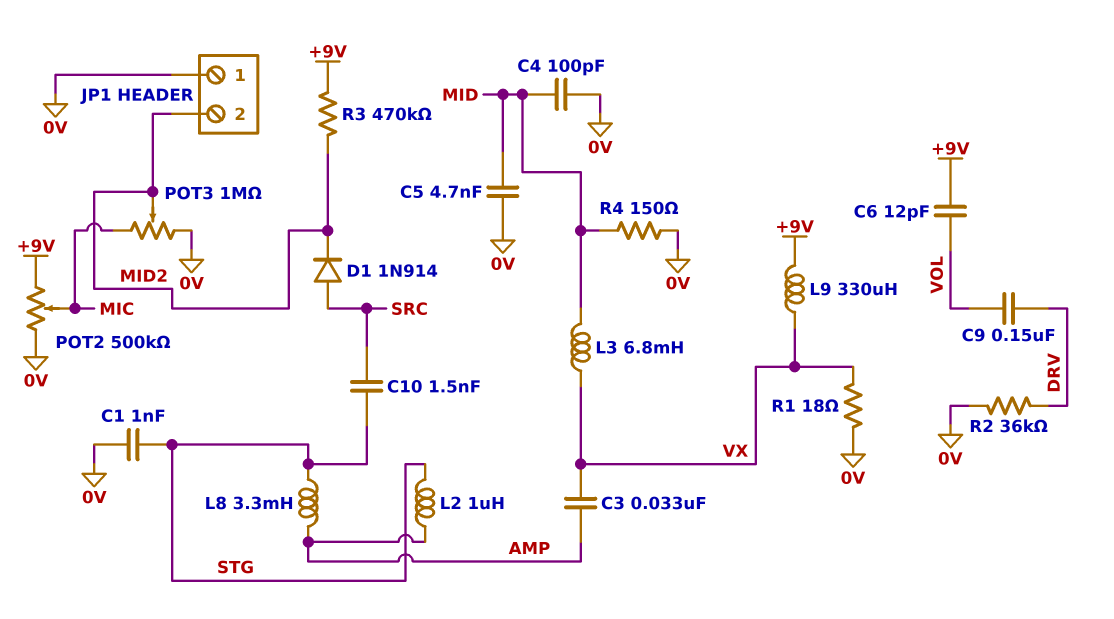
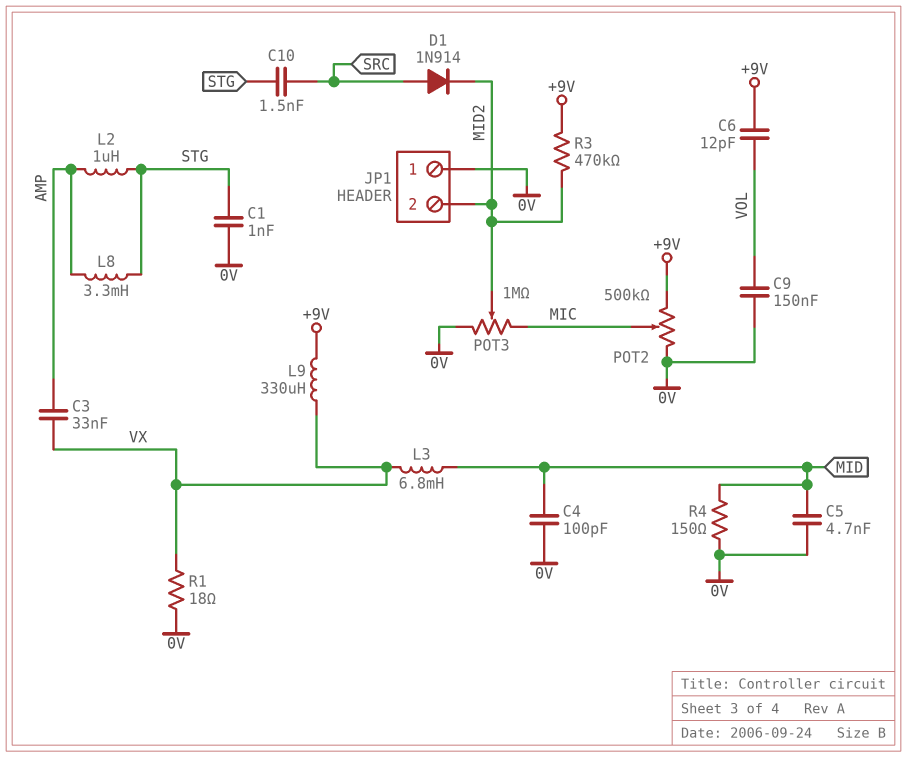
C9: 150nF (DRV, VOL) -> 150nF (0V, VOL)
R2: 36k (0V, DRV) -> none

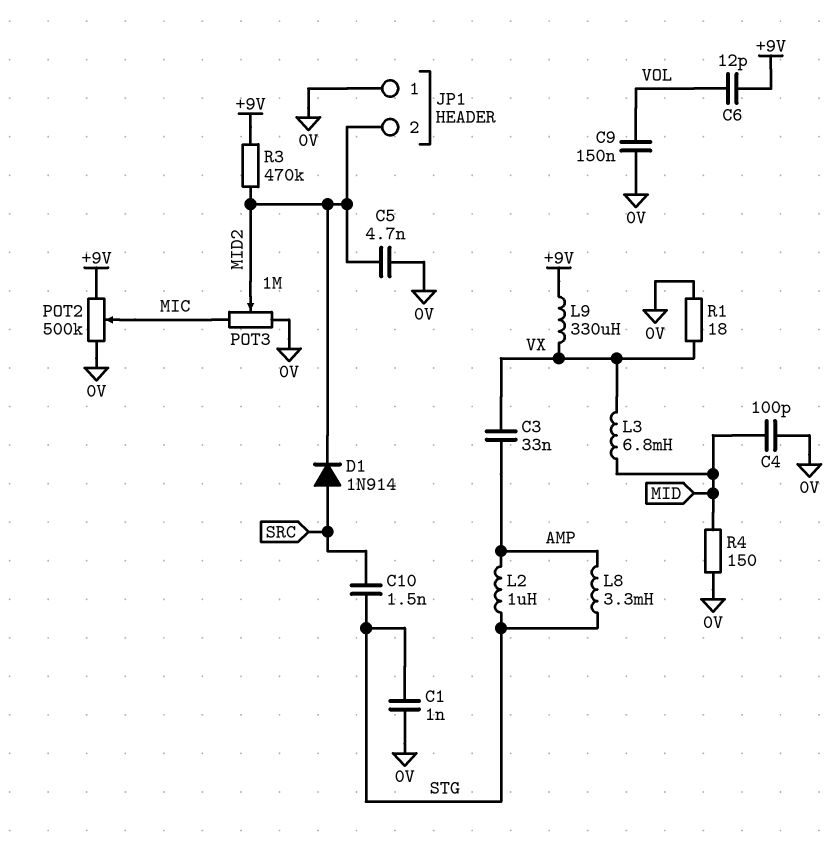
C5: 4.7nF (0V, MID) -> 4.7nF (0V, MID2)

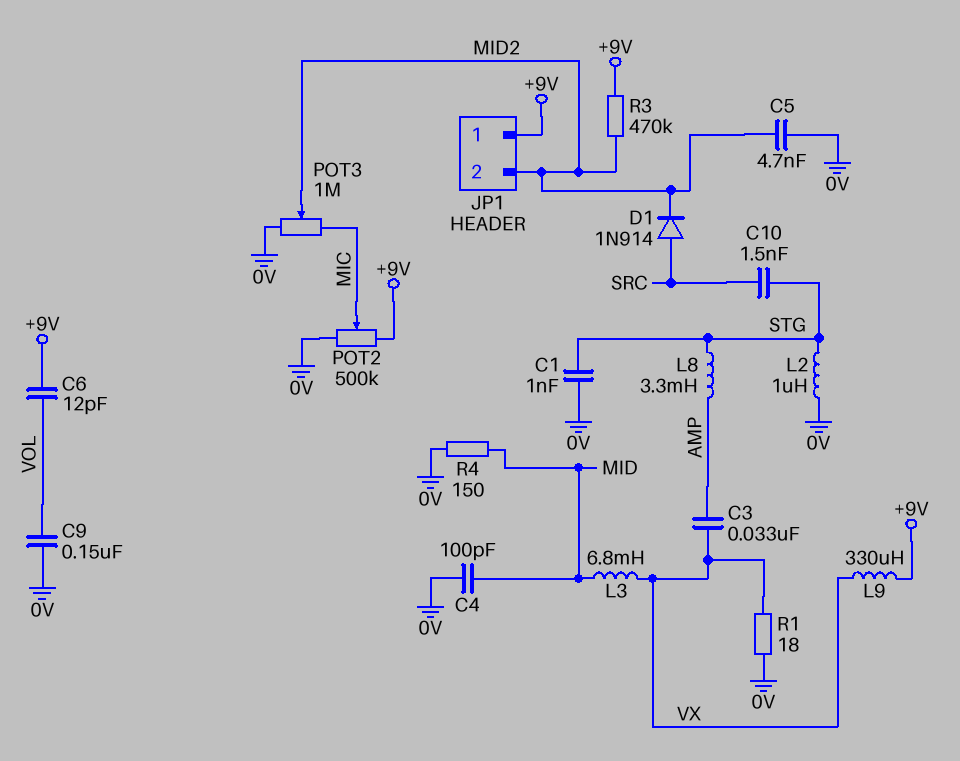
JP1 pin 1: 0V -> +9V
L2: 1uH (AMP, STG) -> 1uH (0V, STG)

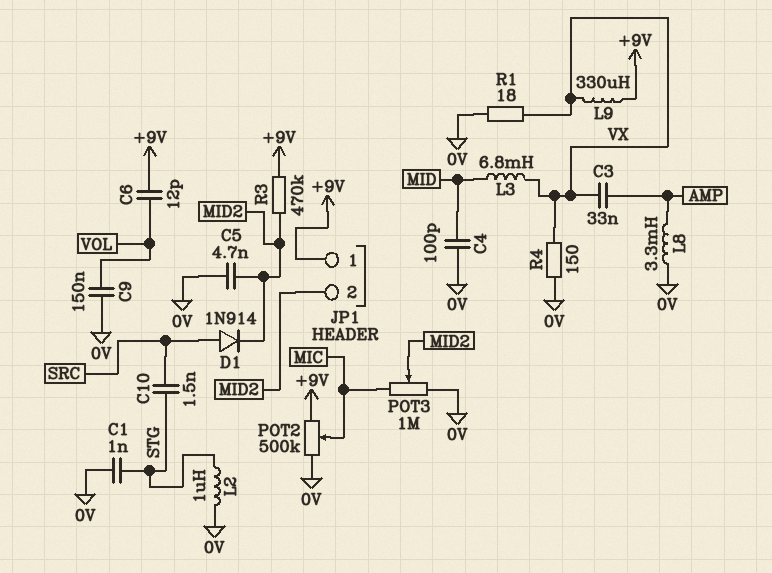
L8: 3.3mH (AMP, STG) -> 3.3mH (0V, AMP)
R4: 150 (0V, MID) -> 150 (0V, VX)

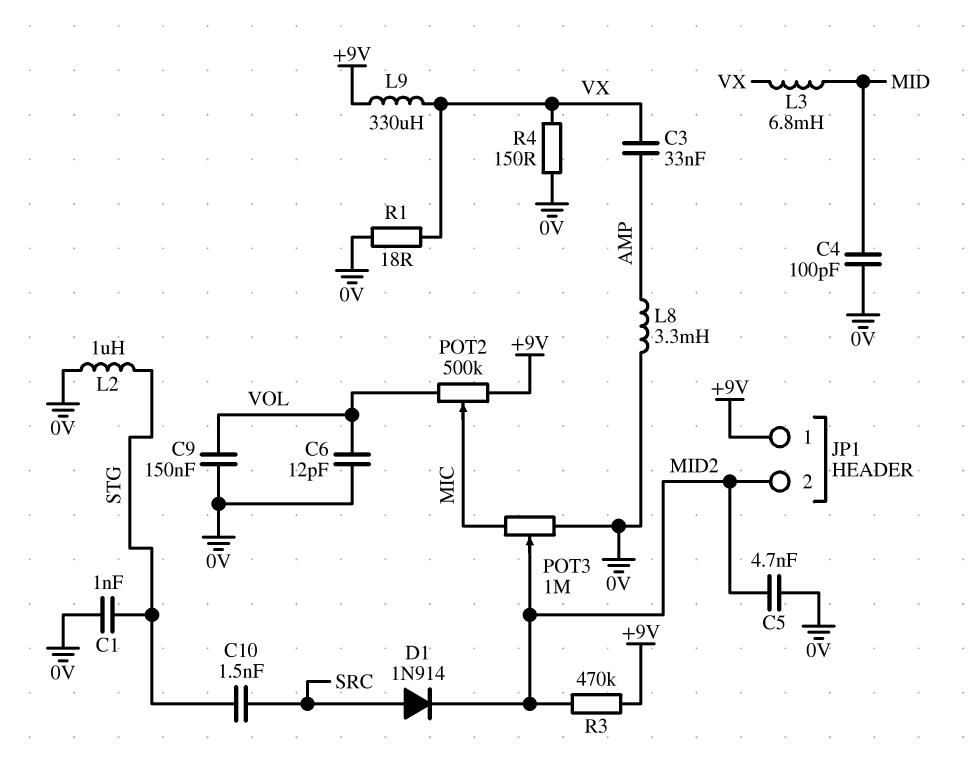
C6: 12pF (+9V, VOL) -> 12pF (0V, VOL)
POT2: 500k (+9V, 0V, wiper MIC) -> 500k (+9V, VOL, wiper MIC)

